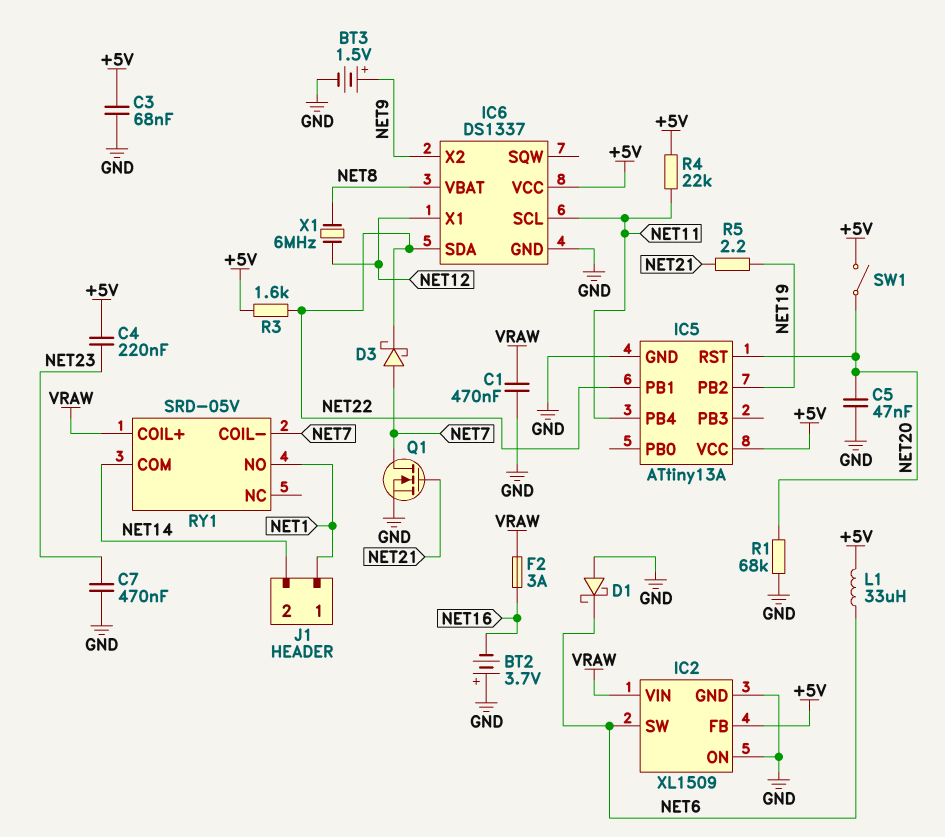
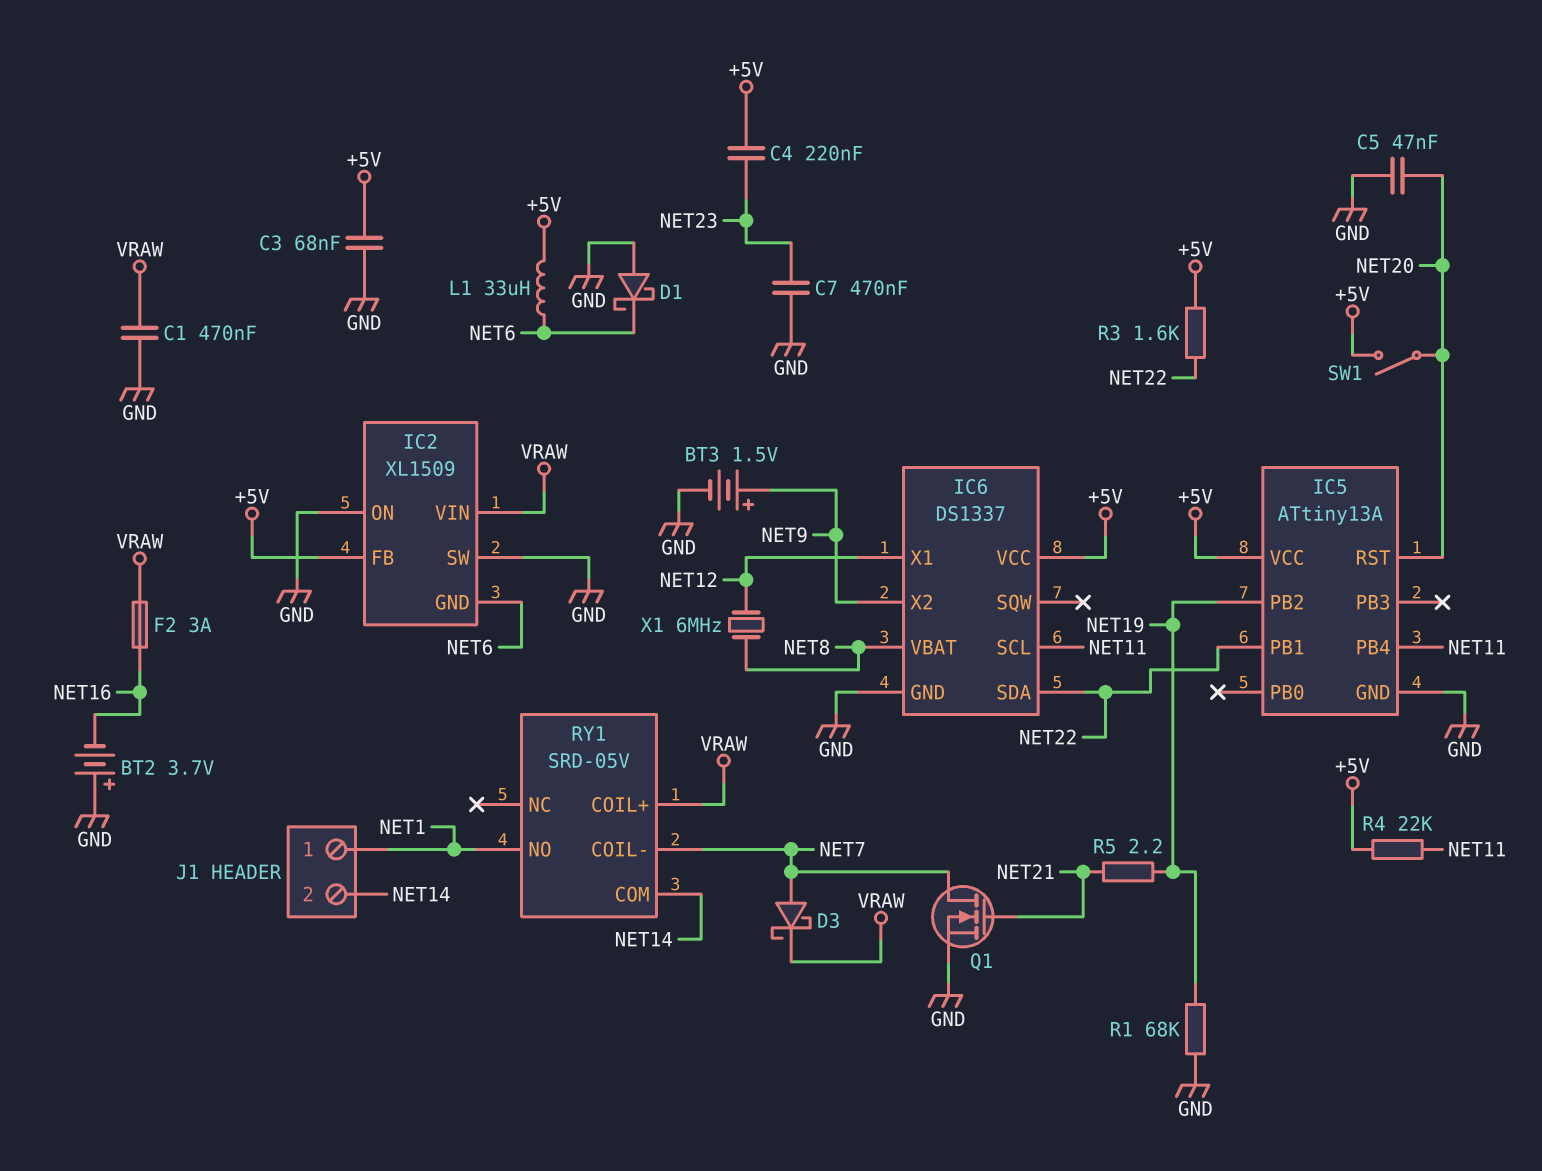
D3: schottky (A NET7, K NET22) -> schottky (A NET7, K VRAW)
IC2 pin GND: GND -> NET6
IC2 pin SW: NET6 -> GND
R1: 68k (GND, NET20) -> 68k (GND, NET19)

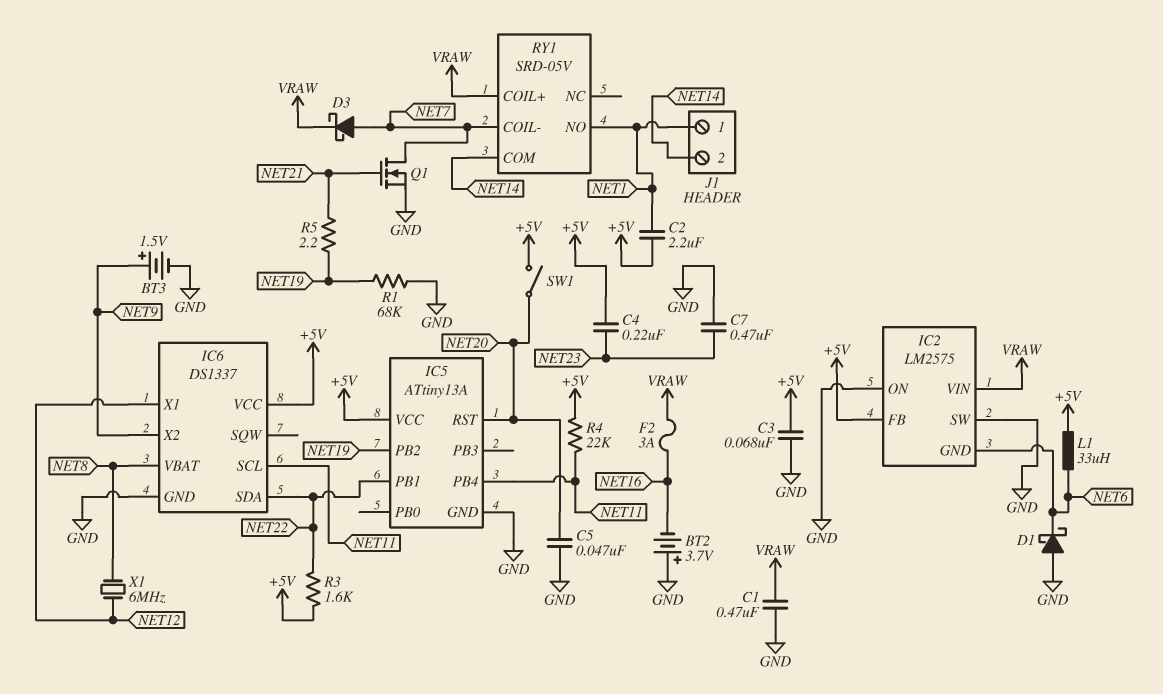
C2: none -> 2.2uF (+5V, NET1)
IC2: XL1509 -> LM2575

